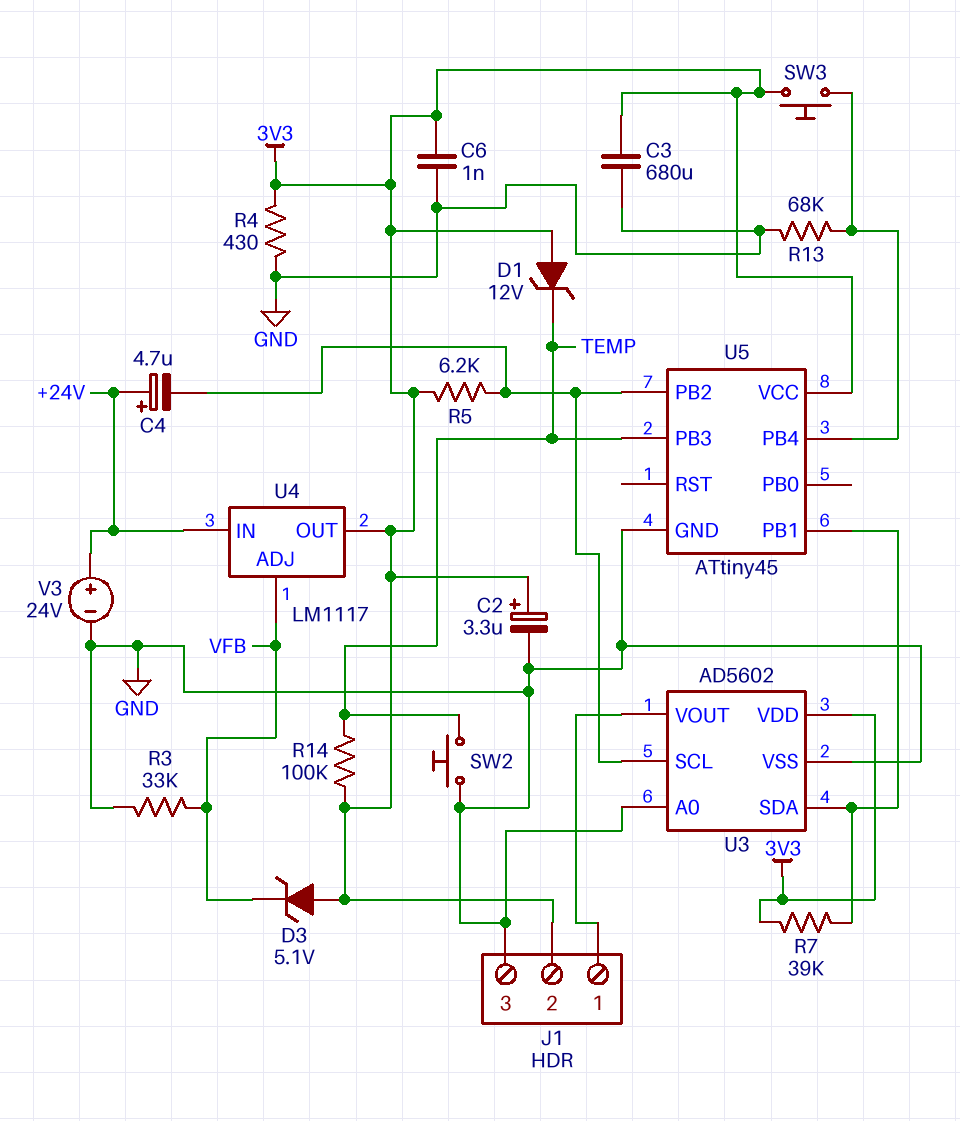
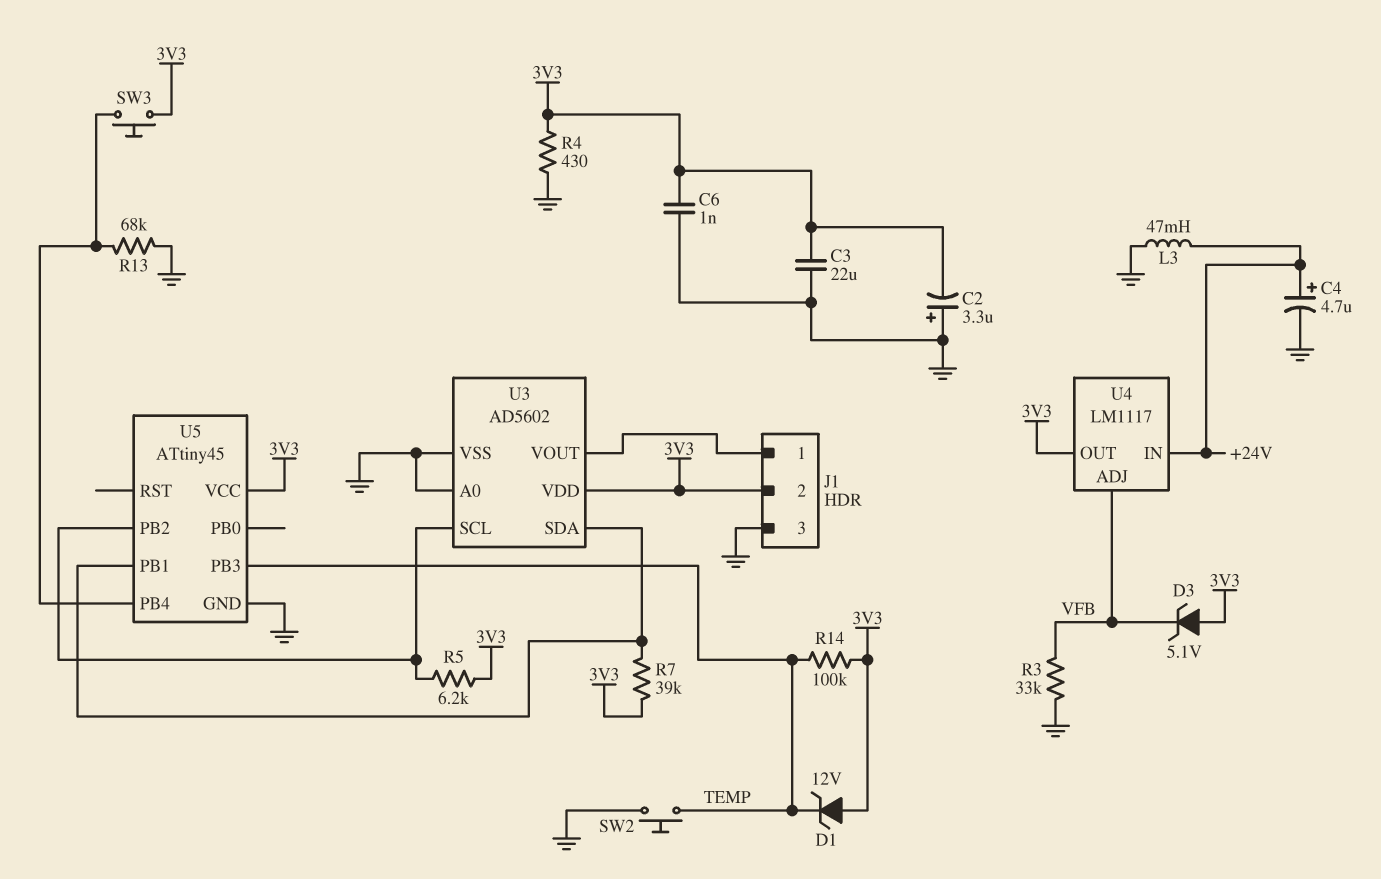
C2: 3.3uF (plus 3V3, minus GND) -> 3.3uF (plus GND, minus 3V3)
C3: 680uF (3V3, GND) -> 22uF (3V3, GND)
C4: 4.7uF (plus +24V, minus U3/SCL) -> 4.7uF (plus +24V, minus GND)
L3: none -> 47mH (+24V, GND)
V3: 24V (plus +24V, minus GND) -> none

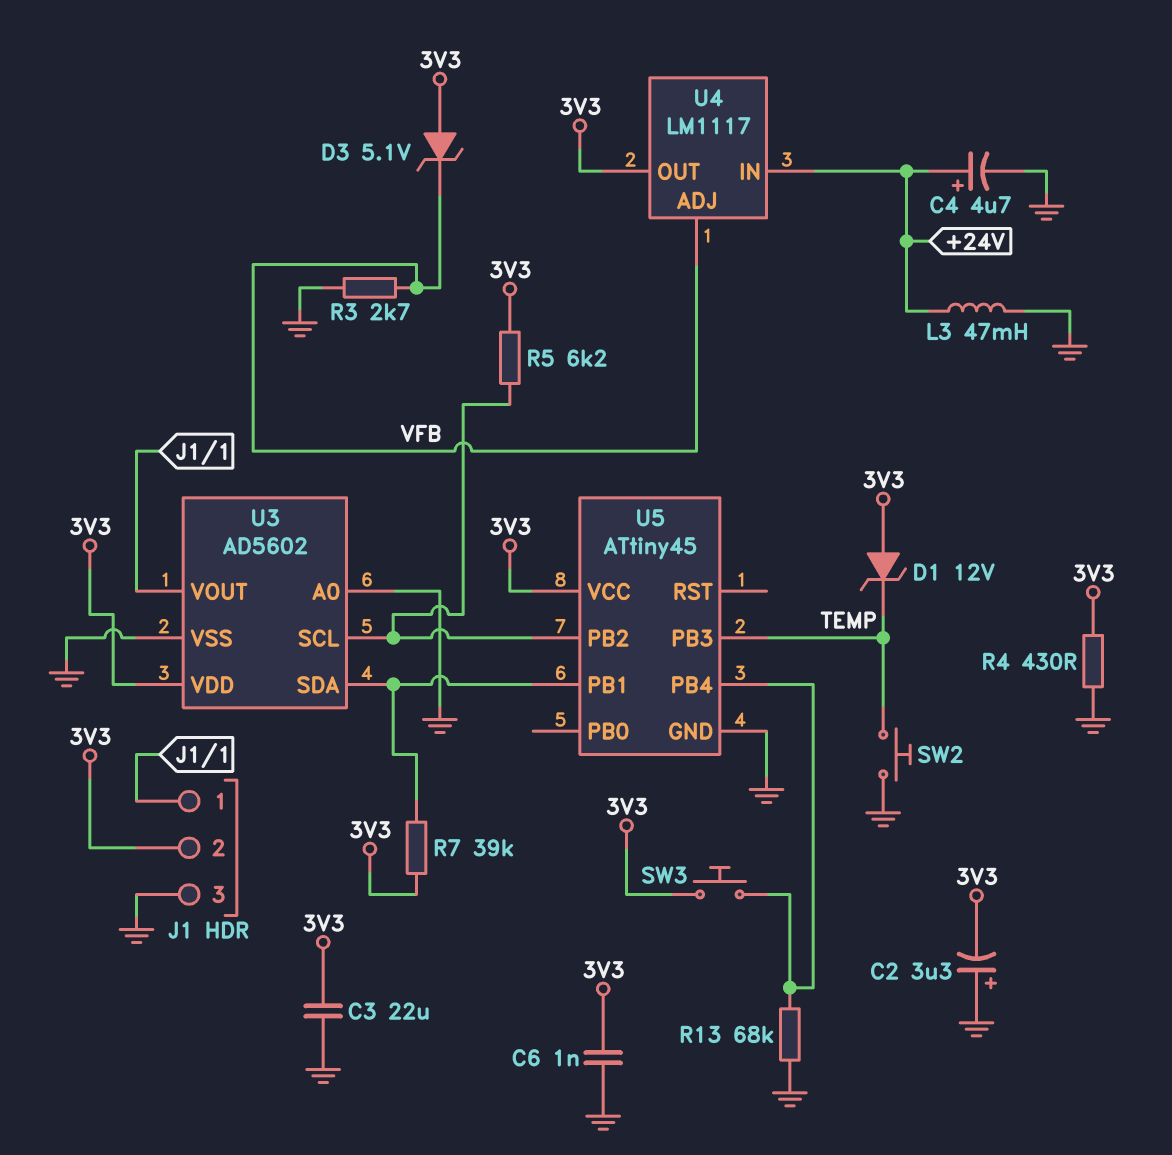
R3: 33k (GND, VFB) -> 2.7k (GND, VFB)
R14: 100k (3V3, TEMP) -> none

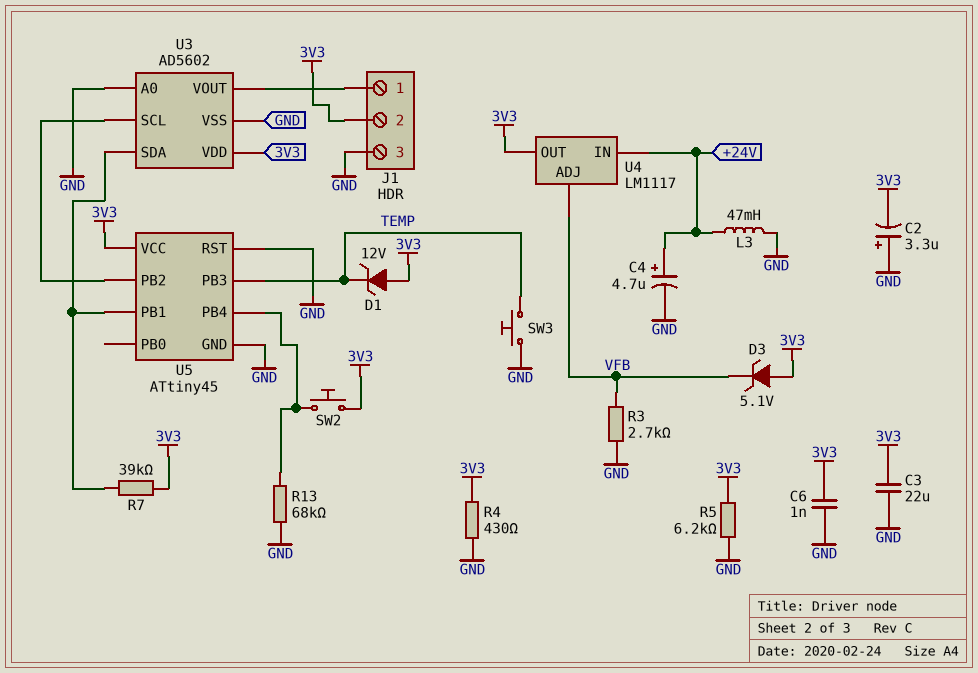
R5: 6.2k (3V3, U3/SCL) -> 6.2k (3V3, GND)
SW2: button (GND, TEMP) -> button (3V3, U5/PB4)
SW3: button (3V3, U5/PB4) -> button (GND, TEMP)
U5 pin RST: none -> GND

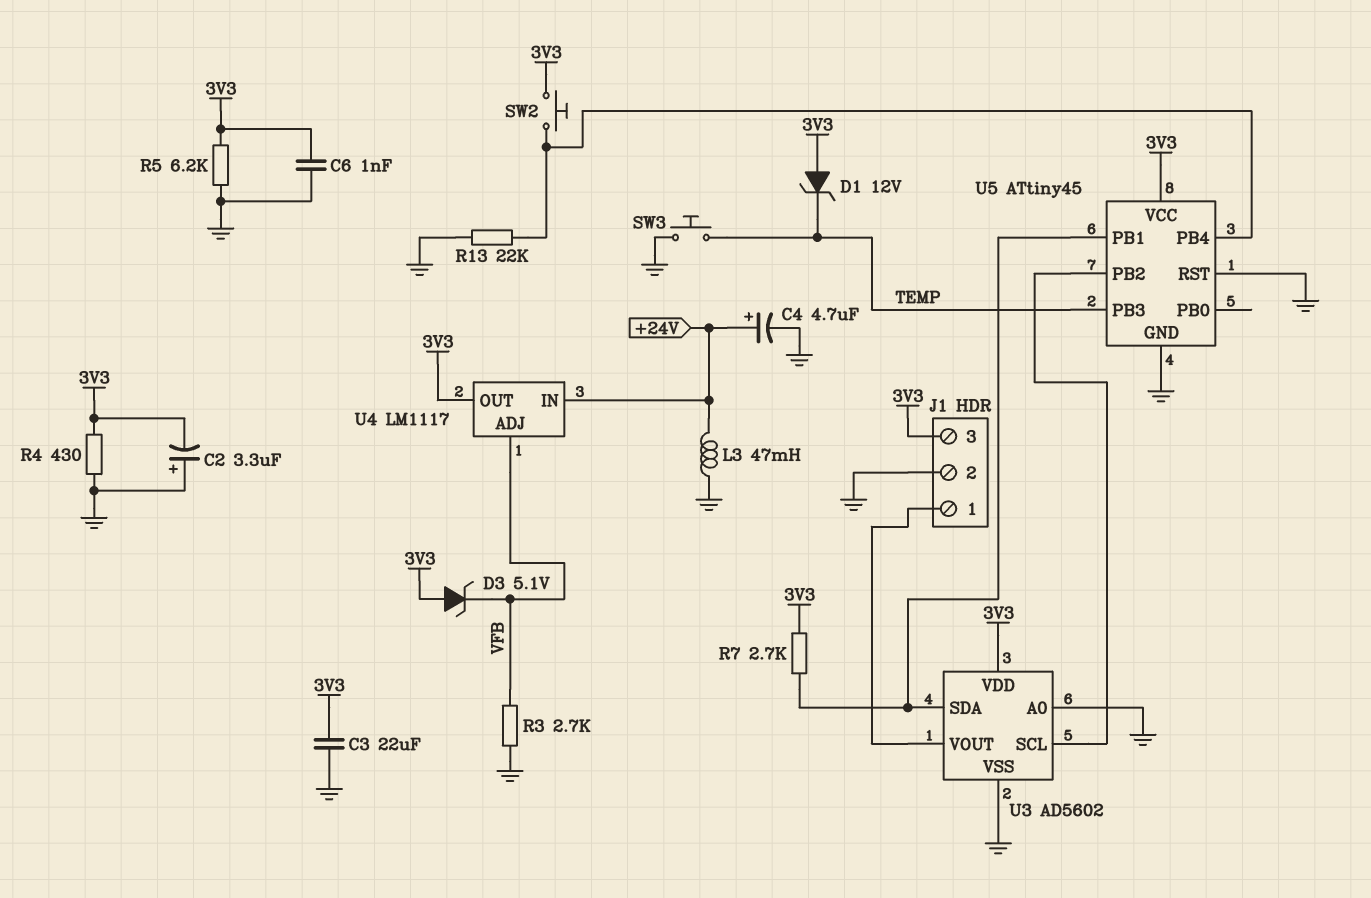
J1 pin 2: 3V3 -> GND
J1 pin 3: GND -> 3V3
R7: 39k (3V3, U3/SDA) -> 2.7k (3V3, U3/SDA)
R13: 68k (GND, U5/PB4) -> 22k (GND, U5/PB4)

